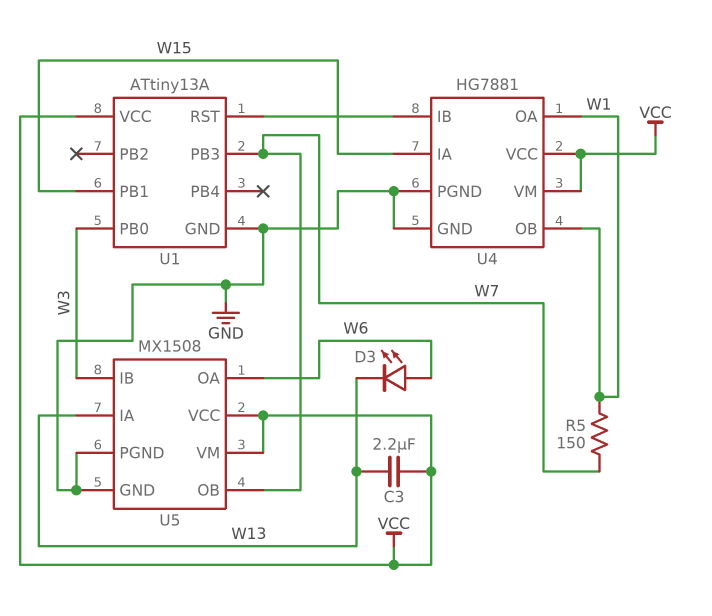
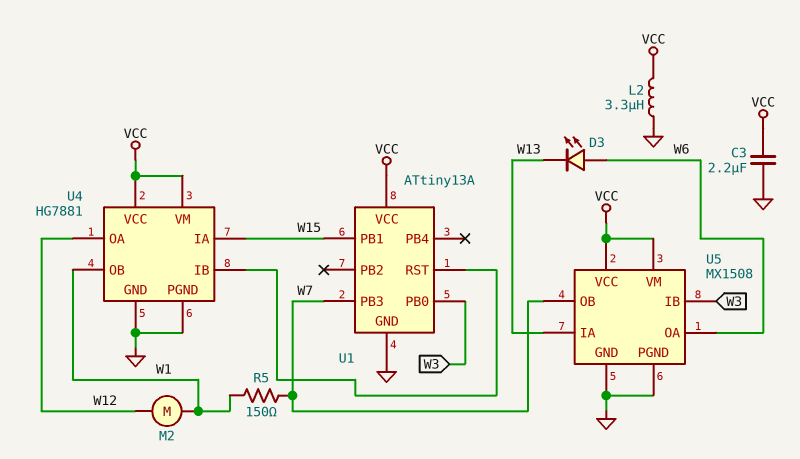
C3: 2.2uF (VCC, W13) -> 2.2uF (GND, VCC)
L2: none -> 3.3uH (GND, VCC)
M2: none -> motor (W1, W12)
U4 pin OA: W1 -> W12

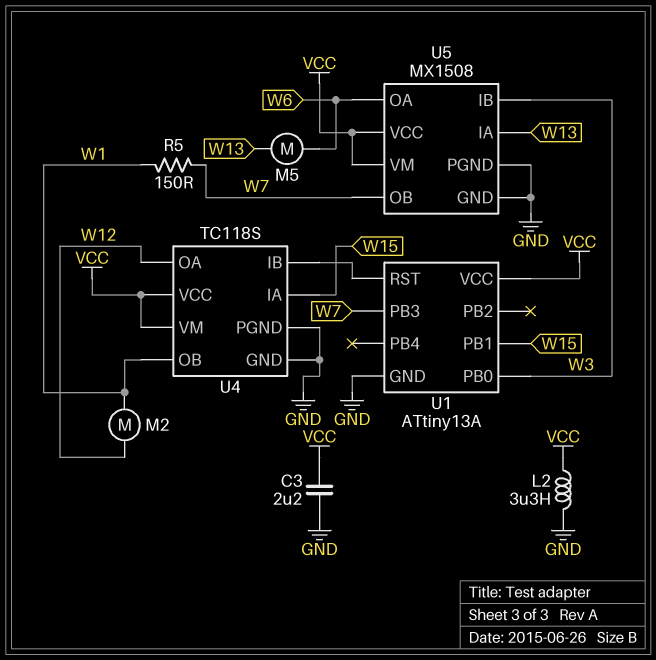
D3: LED (A W6, K W13) -> none
M5: none -> motor (W6, W13)
U4: HG7881 -> TC118S

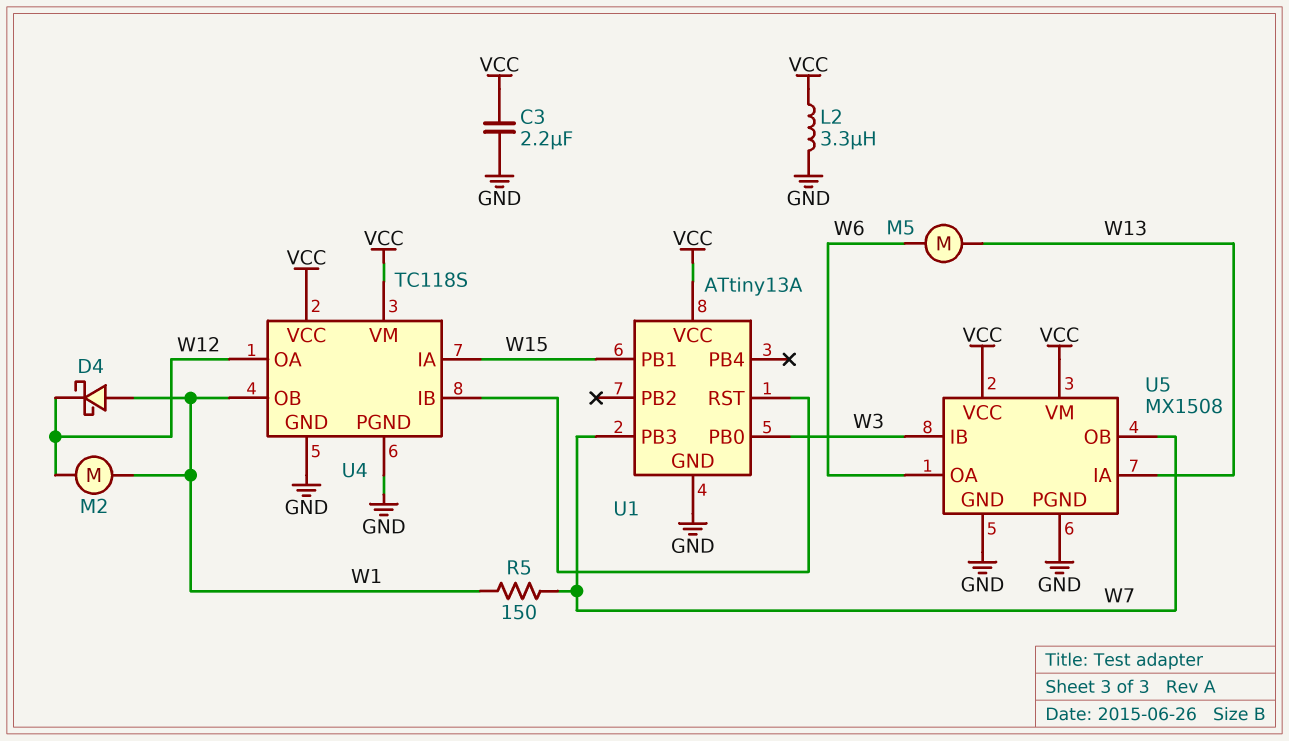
D4: none -> schottky (A W1, K W12)

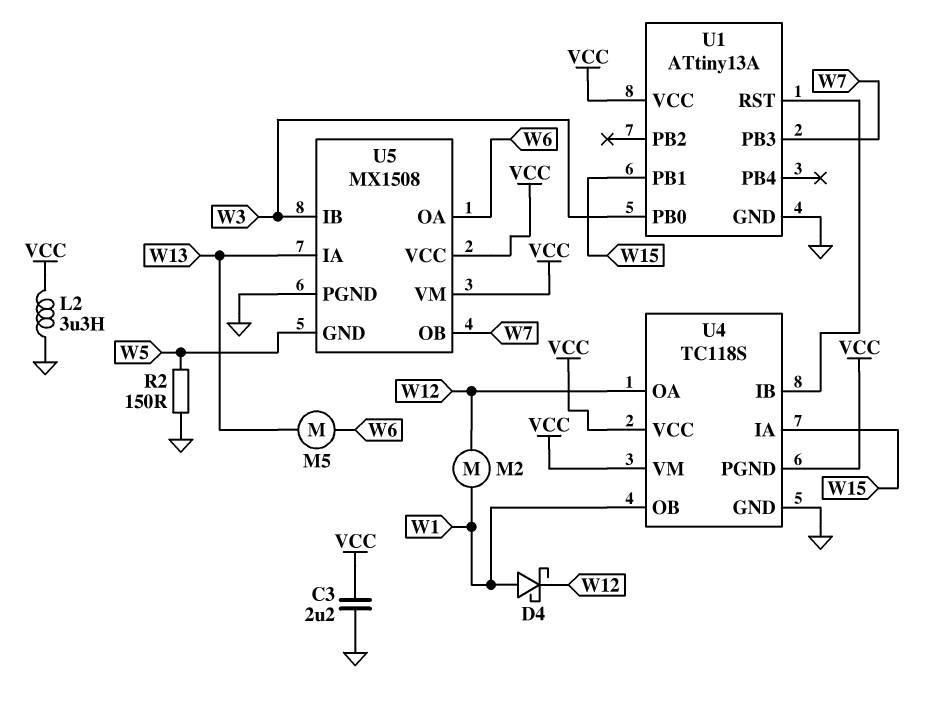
R2: none -> 150 (GND, W5)
R5: 150 (W1, W7) -> none
U4 pin PGND: GND -> VCC
U5 pin GND: GND -> W5

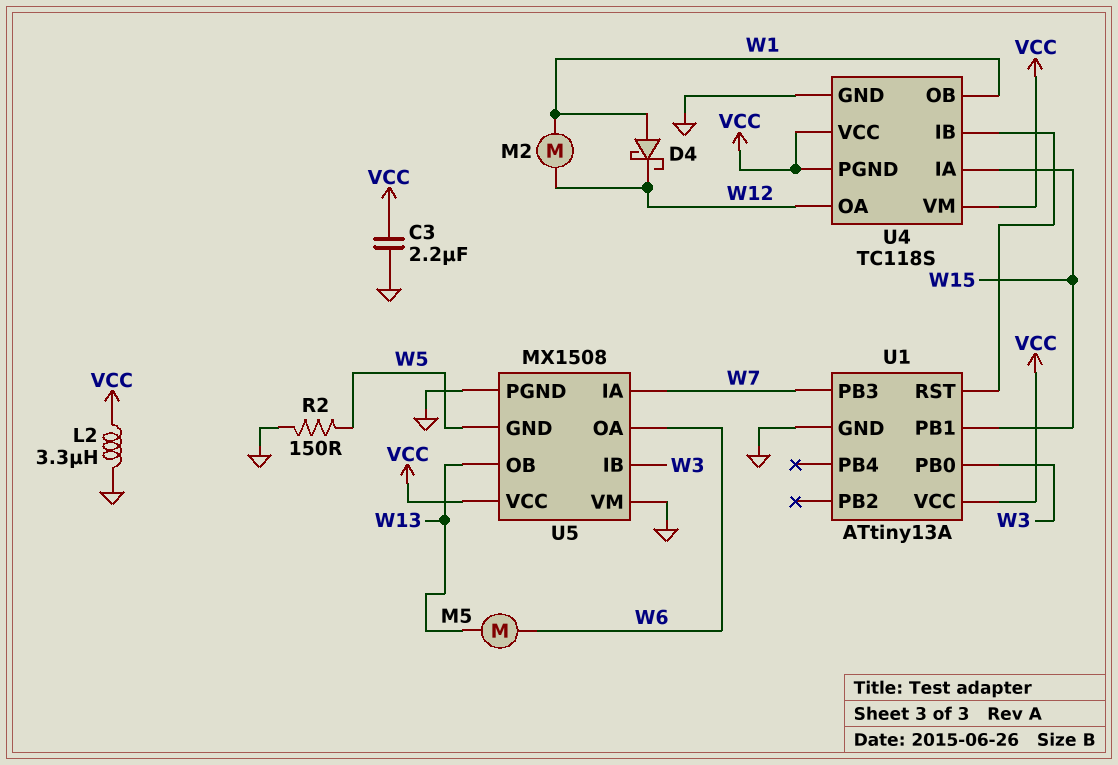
U5 pin IA: W13 -> W7
U5 pin OB: W7 -> W13
U5 pin VM: VCC -> GND

